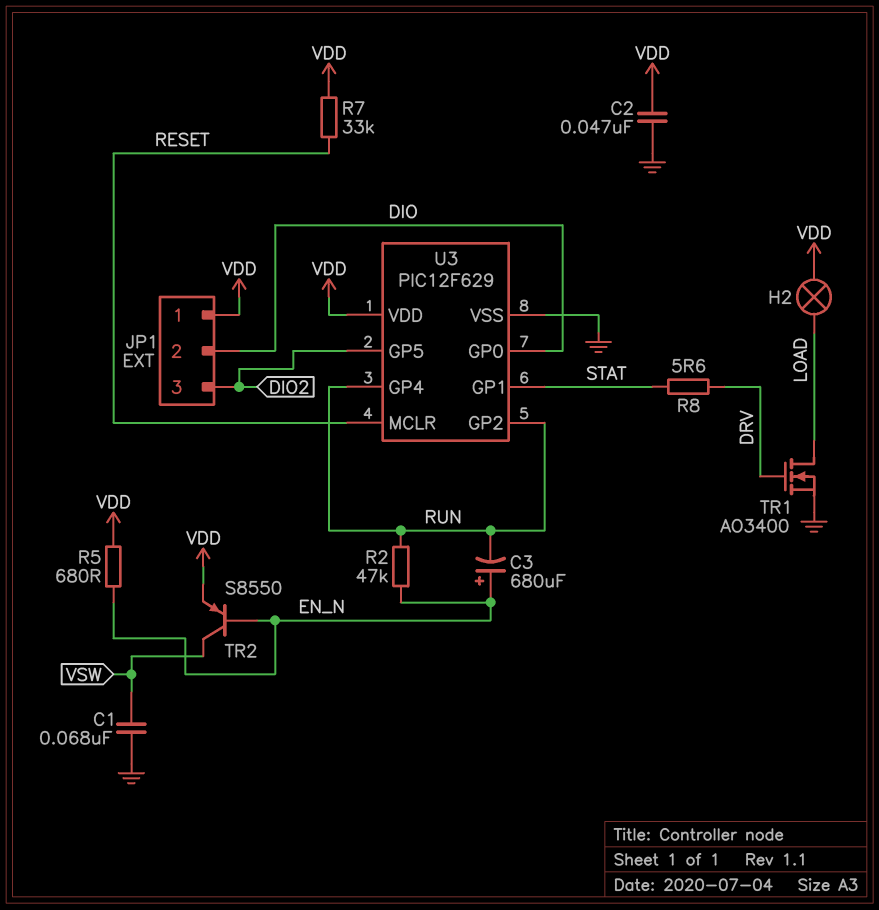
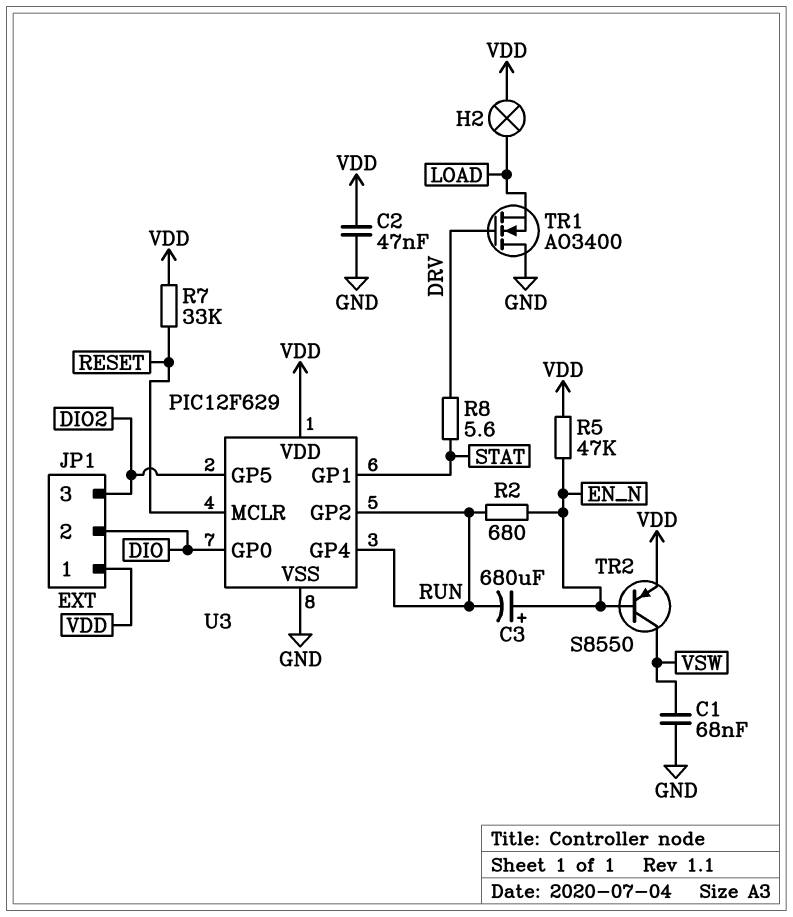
R2: 47k (EN_N, RUN) -> 680 (EN_N, RUN)
R5: 680 (EN_N, VDD) -> 47k (EN_N, VDD)
TR1: NMOS AO3400 (G DRV, D LOAD, S GND) -> NMOS AO3400 (G DRV, D GND, S LOAD)

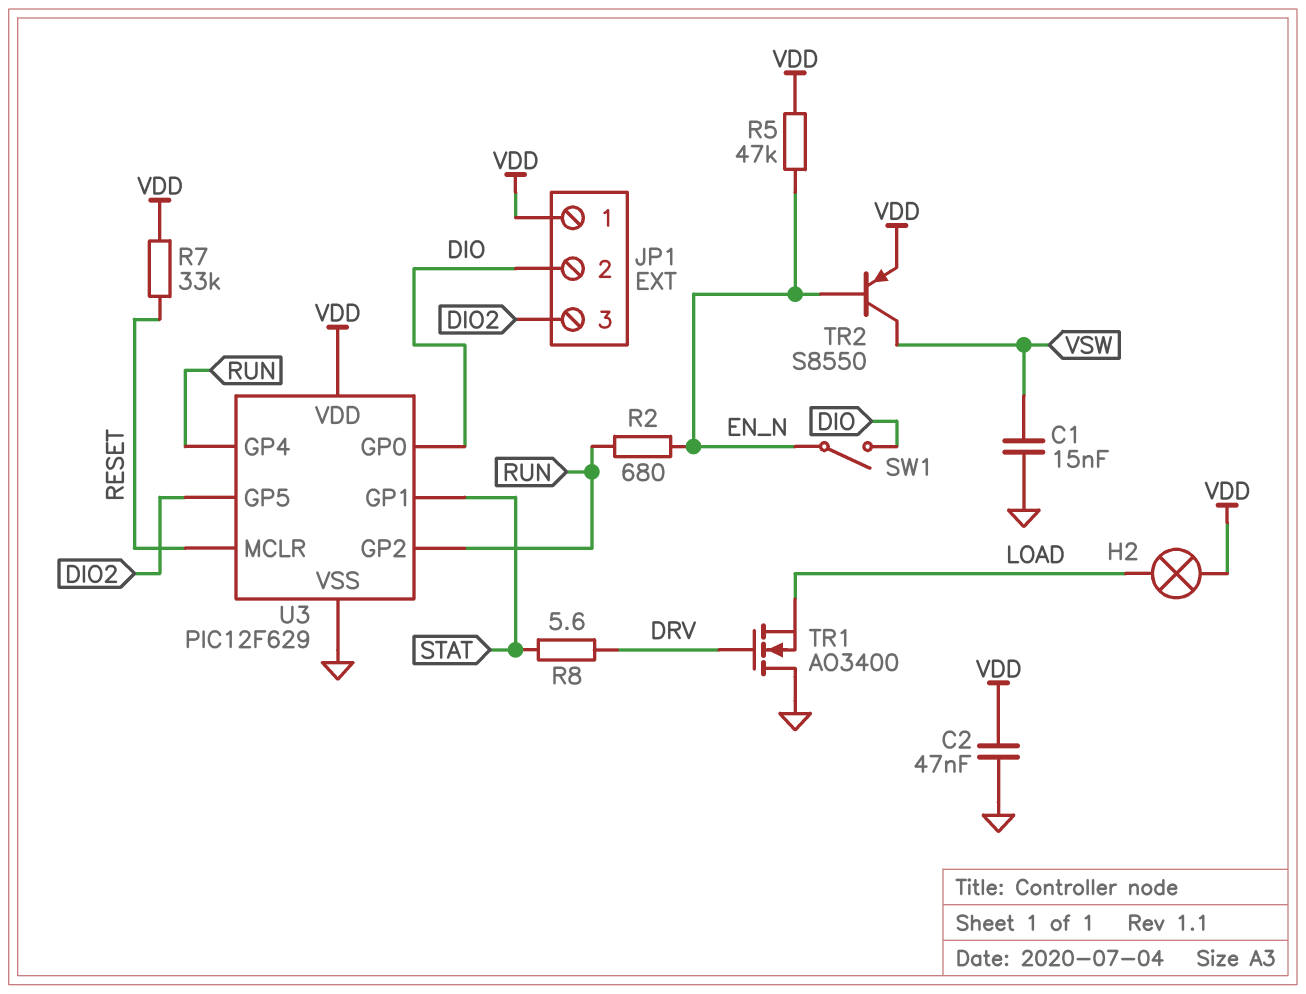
C1: 68nF (GND, VSW) -> 15nF (GND, VSW)
C3: 680uF (plus EN_N, minus RUN) -> none
SW1: none -> switch (DIO, EN_N)

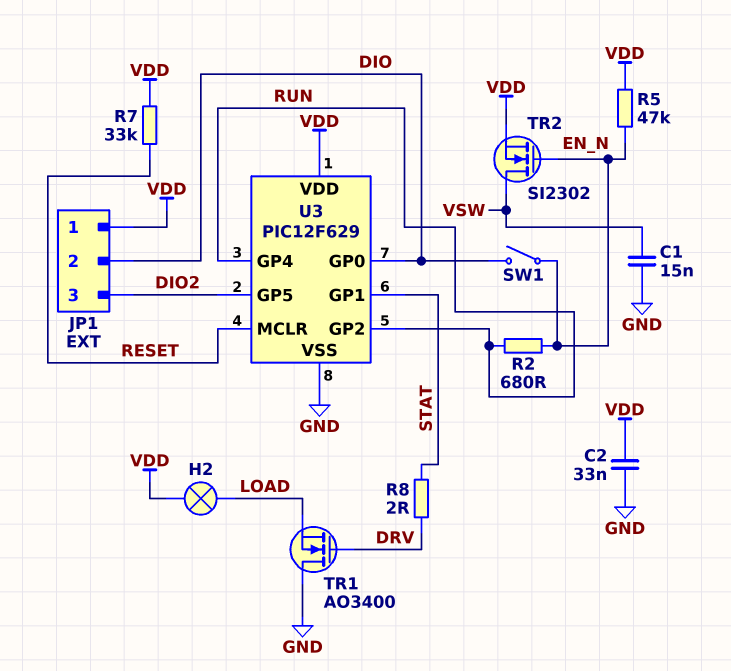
C2: 47nF (GND, VDD) -> 33nF (GND, VDD)
R8: 5.6 (DRV, STAT) -> 2 (DRV, STAT)
TR2: PNP S8550 (B EN_N, C VSW, E VDD) -> NMOS SI2302 (G EN_N, D VSW, S VDD)

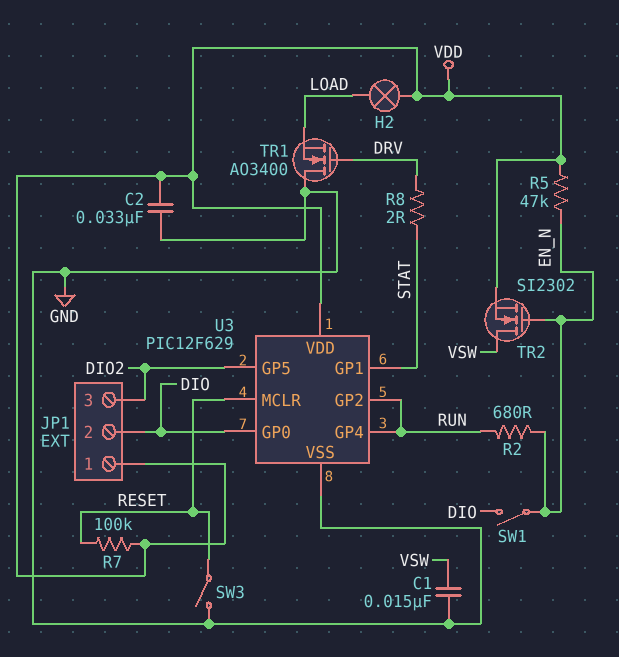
R7: 33k (RESET, VDD) -> 100k (RESET, VDD)
SW3: none -> switch (GND, RESET)

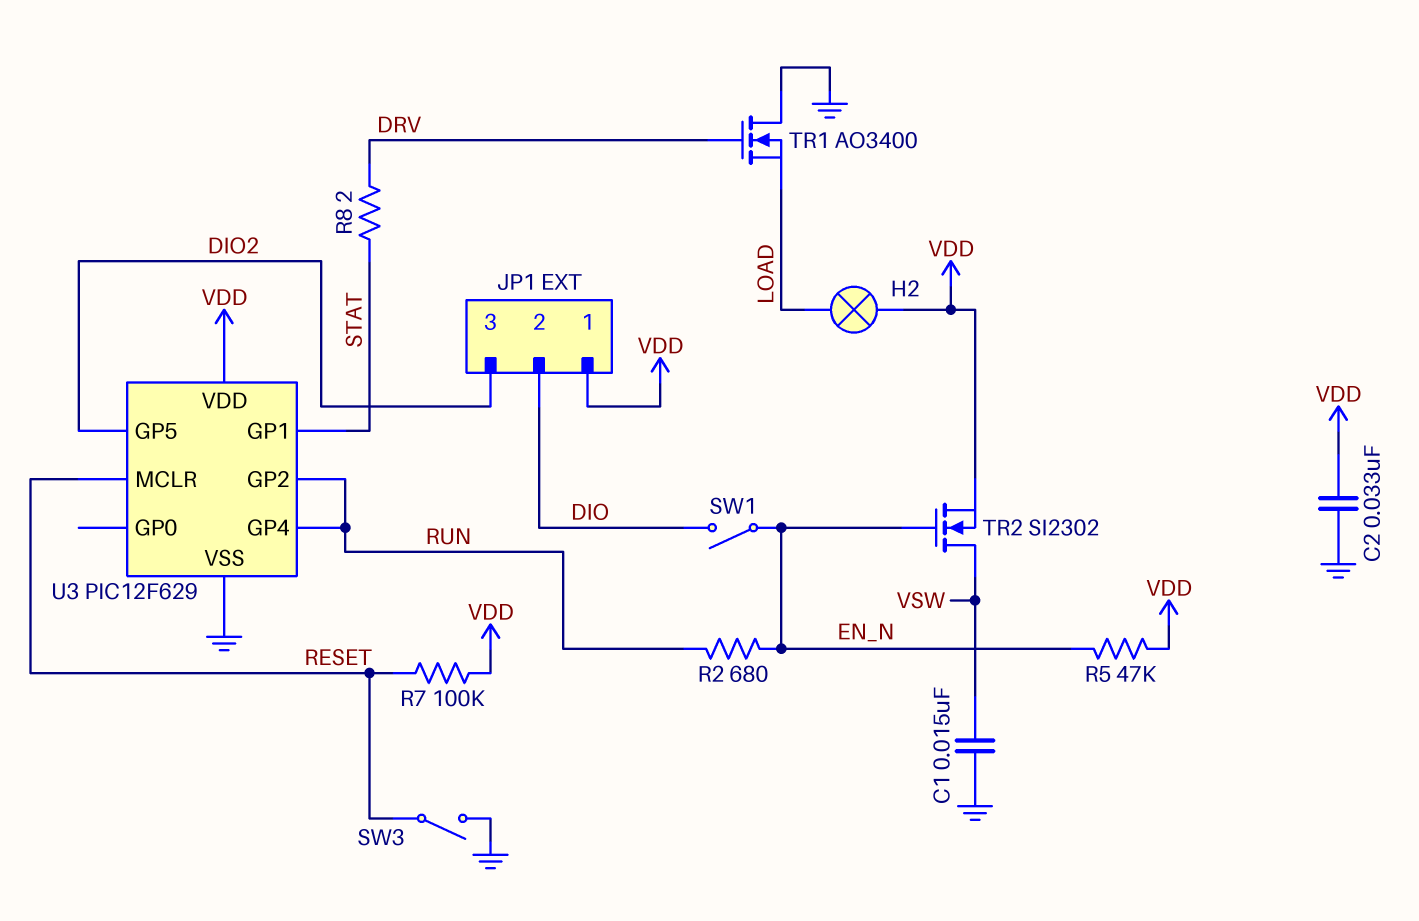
U3 pin GP0: DIO -> none

